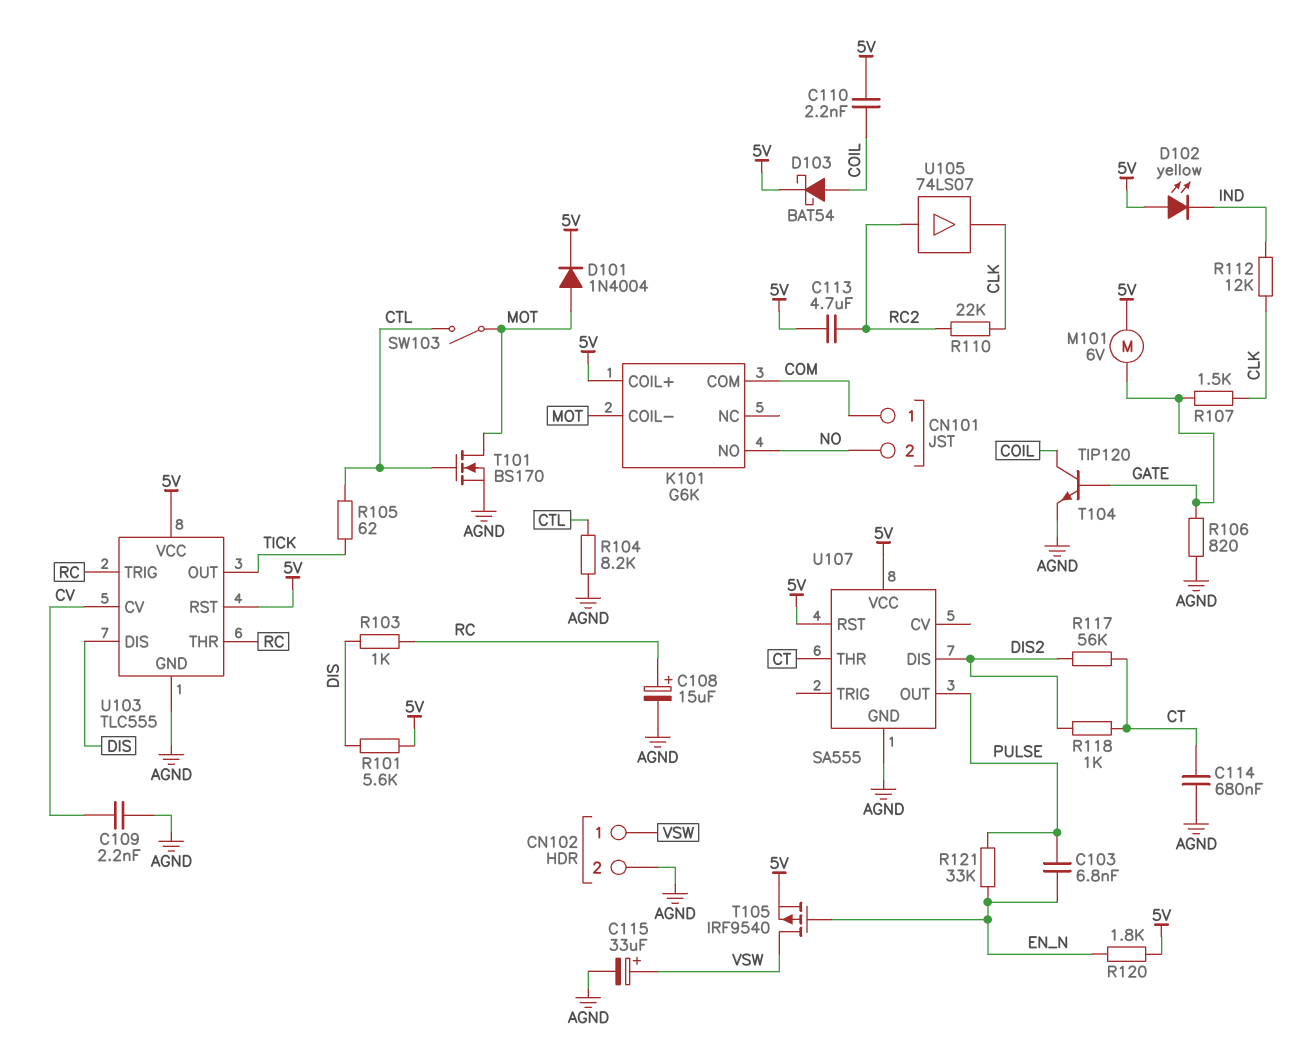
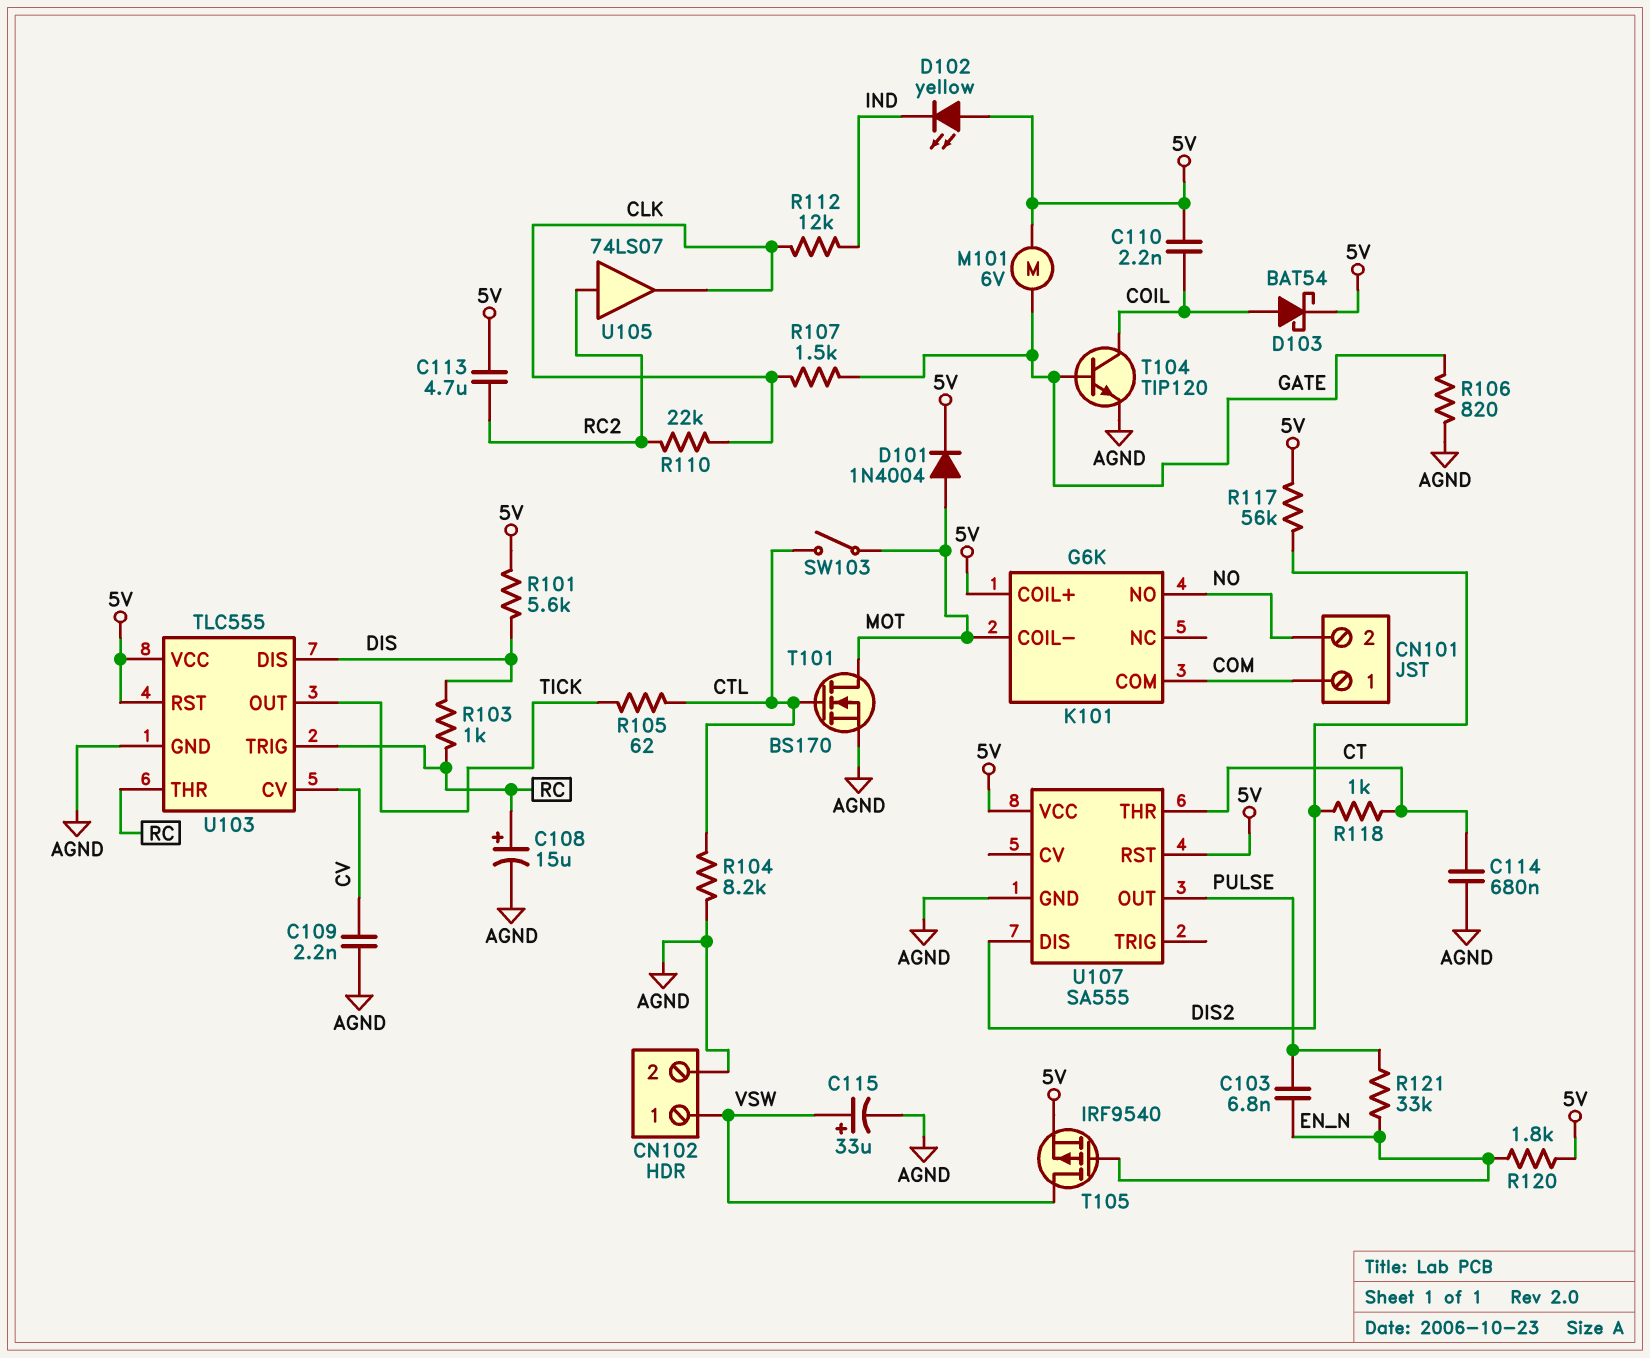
R117: 56k (CT, DIS2) -> 56k (5V, DIS2)

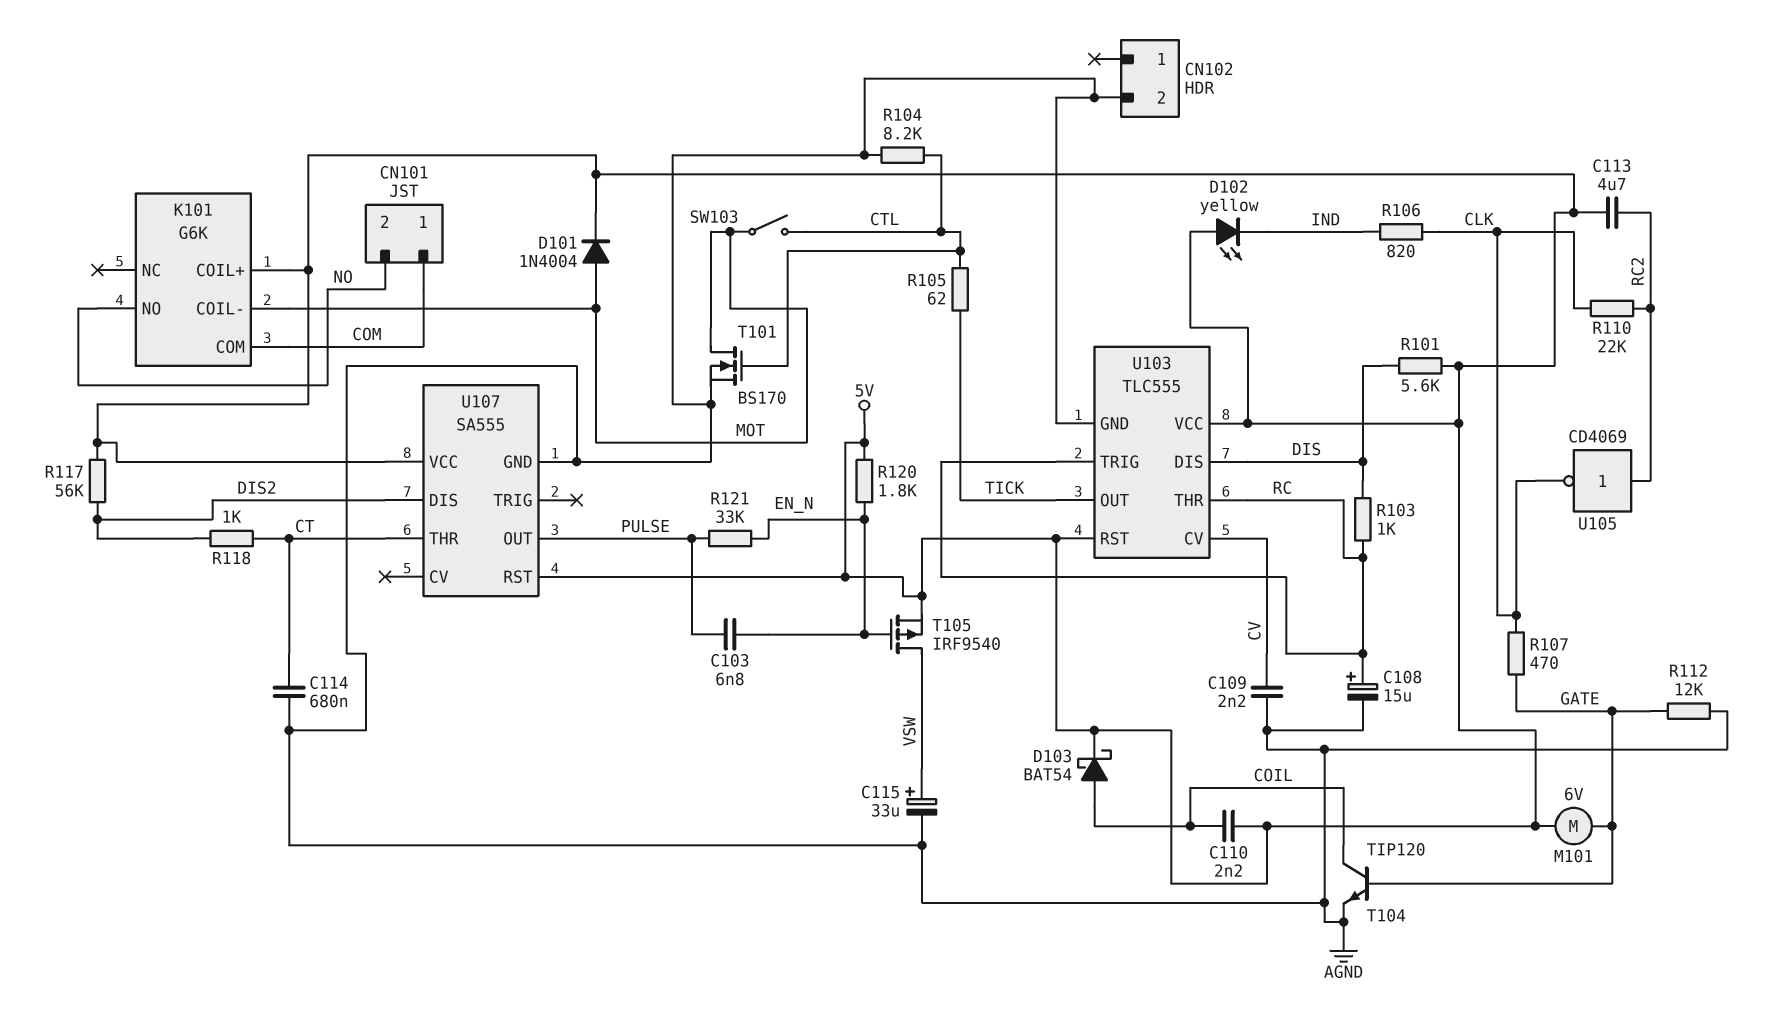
CN102 pin 1: VSW -> none
R106: 820 (AGND, GATE) -> 820 (CLK, IND)
R107: 1.5k (CLK, GATE) -> 470 (CLK, GATE)
R112: 12k (CLK, IND) -> 12k (AGND, GATE)
U105: buffer 74LS07 (in RC2, out CLK) -> NOT CD4069 (in RC2, out CLK)

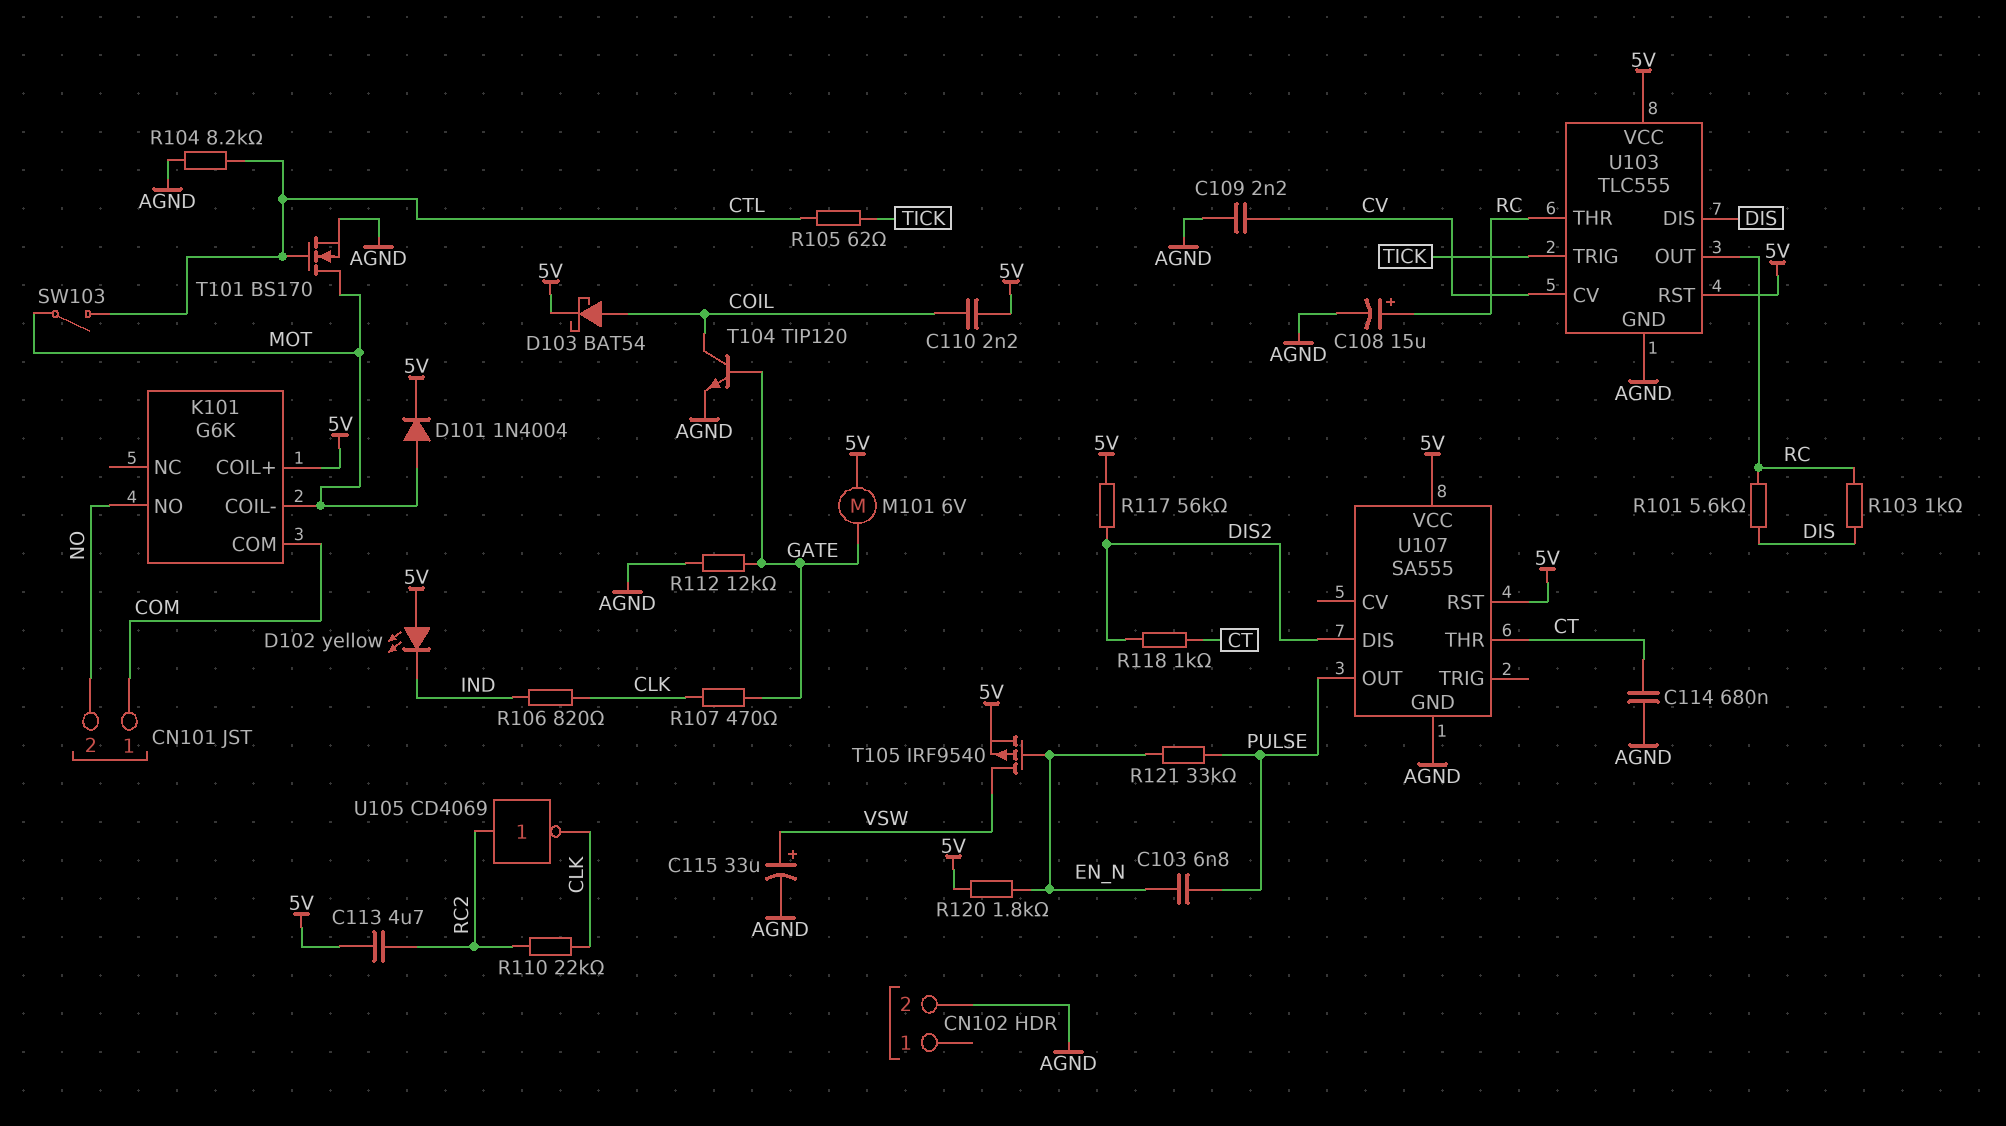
R101: 5.6k (5V, DIS) -> 5.6k (DIS, RC)
U103 pin OUT: TICK -> RC
U103 pin TRIG: RC -> TICK

